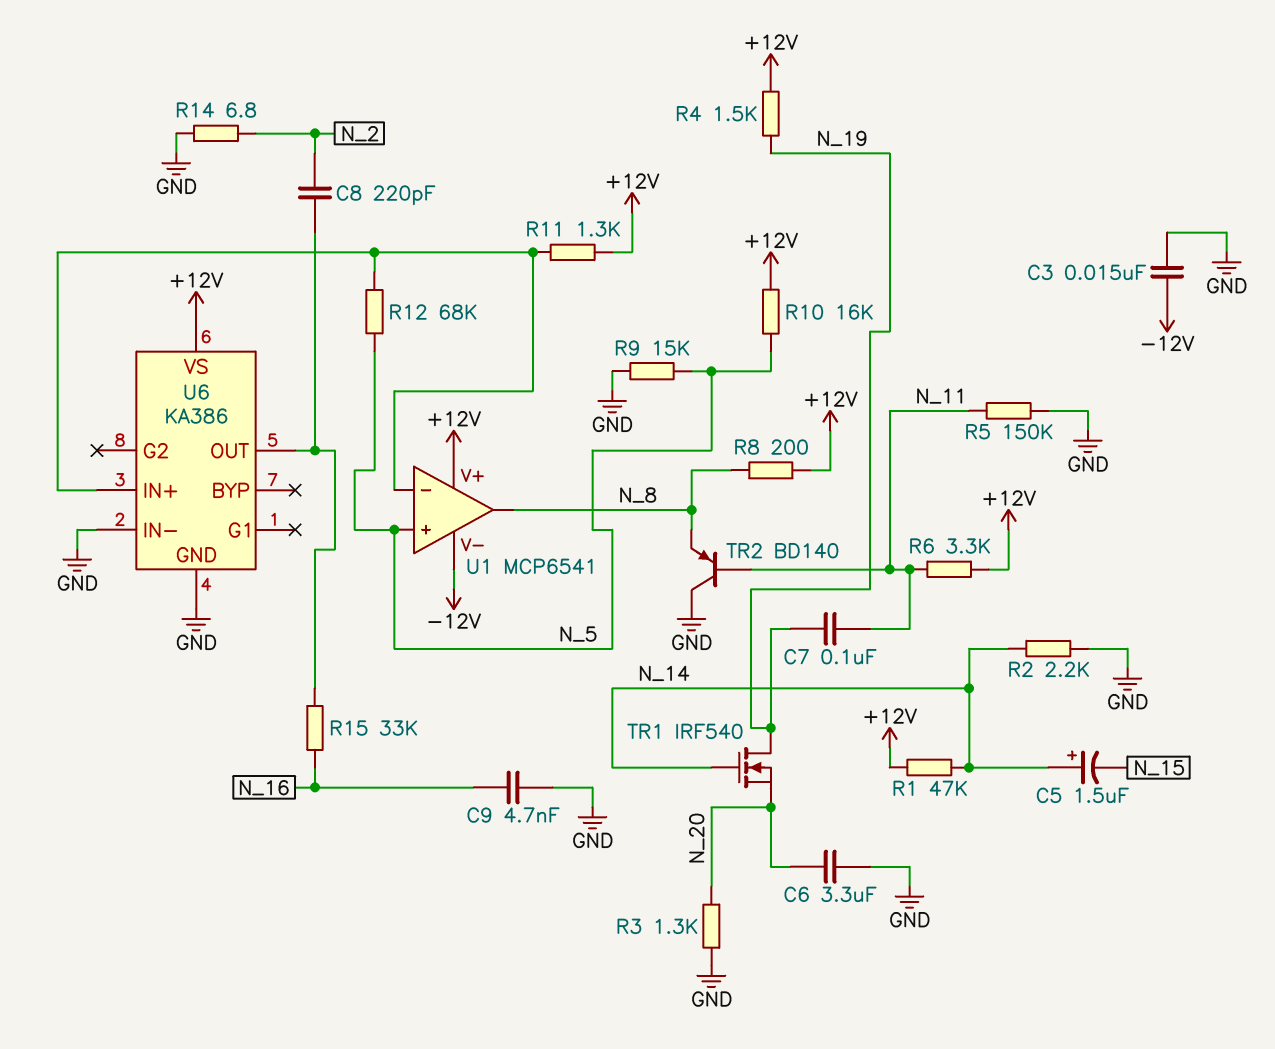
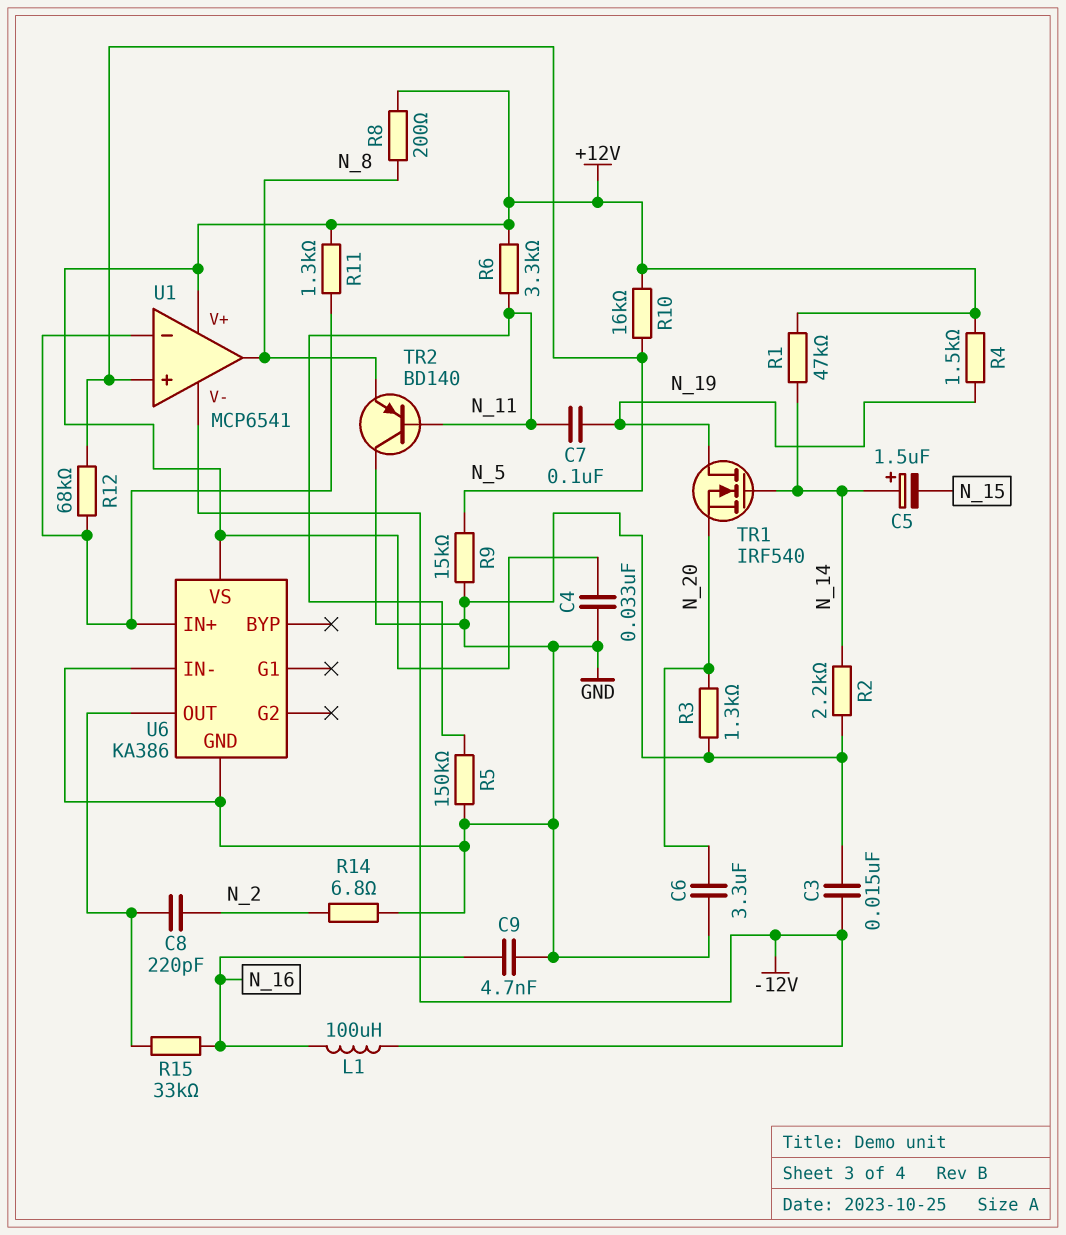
C4: none -> 33nF (+12V, GND)
L1: none -> 100uH (-12V, N_16)

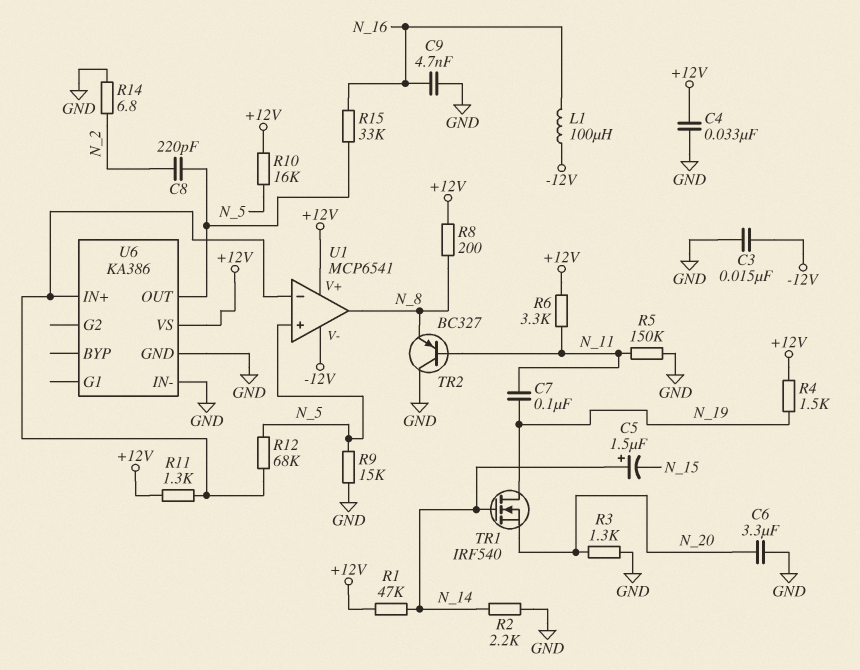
TR2: PNP BD140 (B N_11, C GND, E N_8) -> PNP BC327 (B N_11, C GND, E N_8)

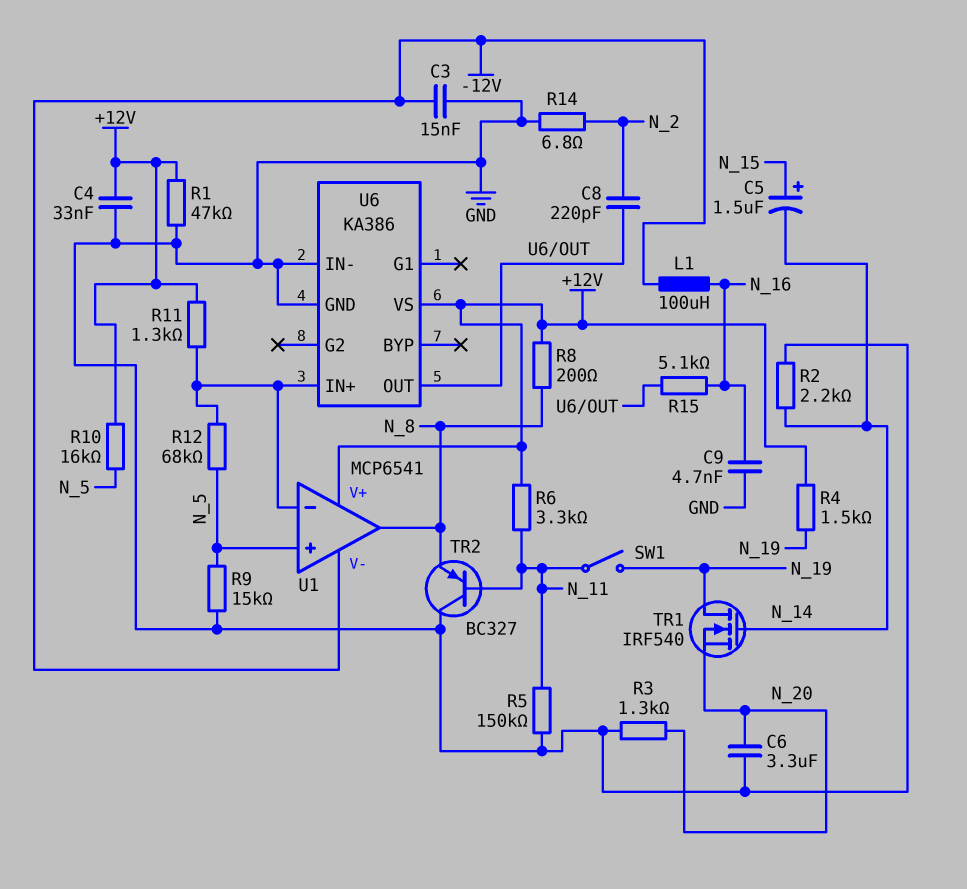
C5: 1.5uF (plus N_14, minus N_15) -> 1.5uF (plus N_15, minus N_14)
C7: 100nF (N_11, N_19) -> none
R1: 47k (+12V, N_14) -> 47k (+12V, GND)
R15: 33k (N_16, U6/OUT) -> 5.1k (N_16, U6/OUT)
SW1: none -> switch (N_11, N_19)

